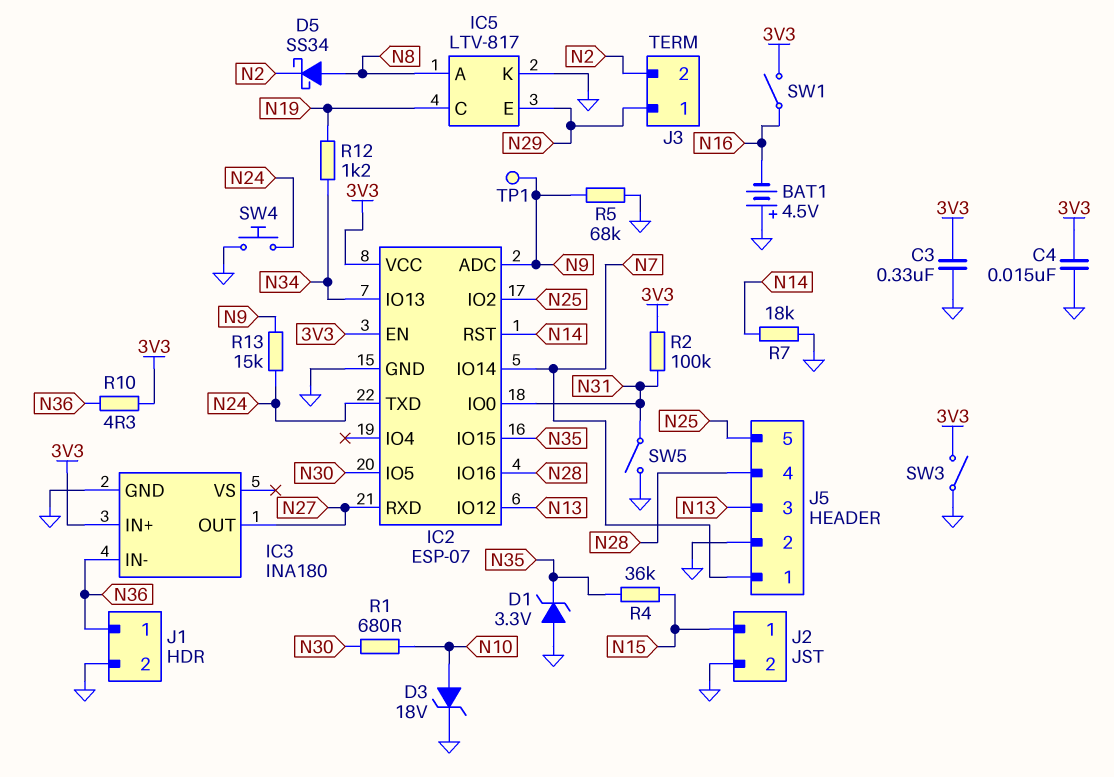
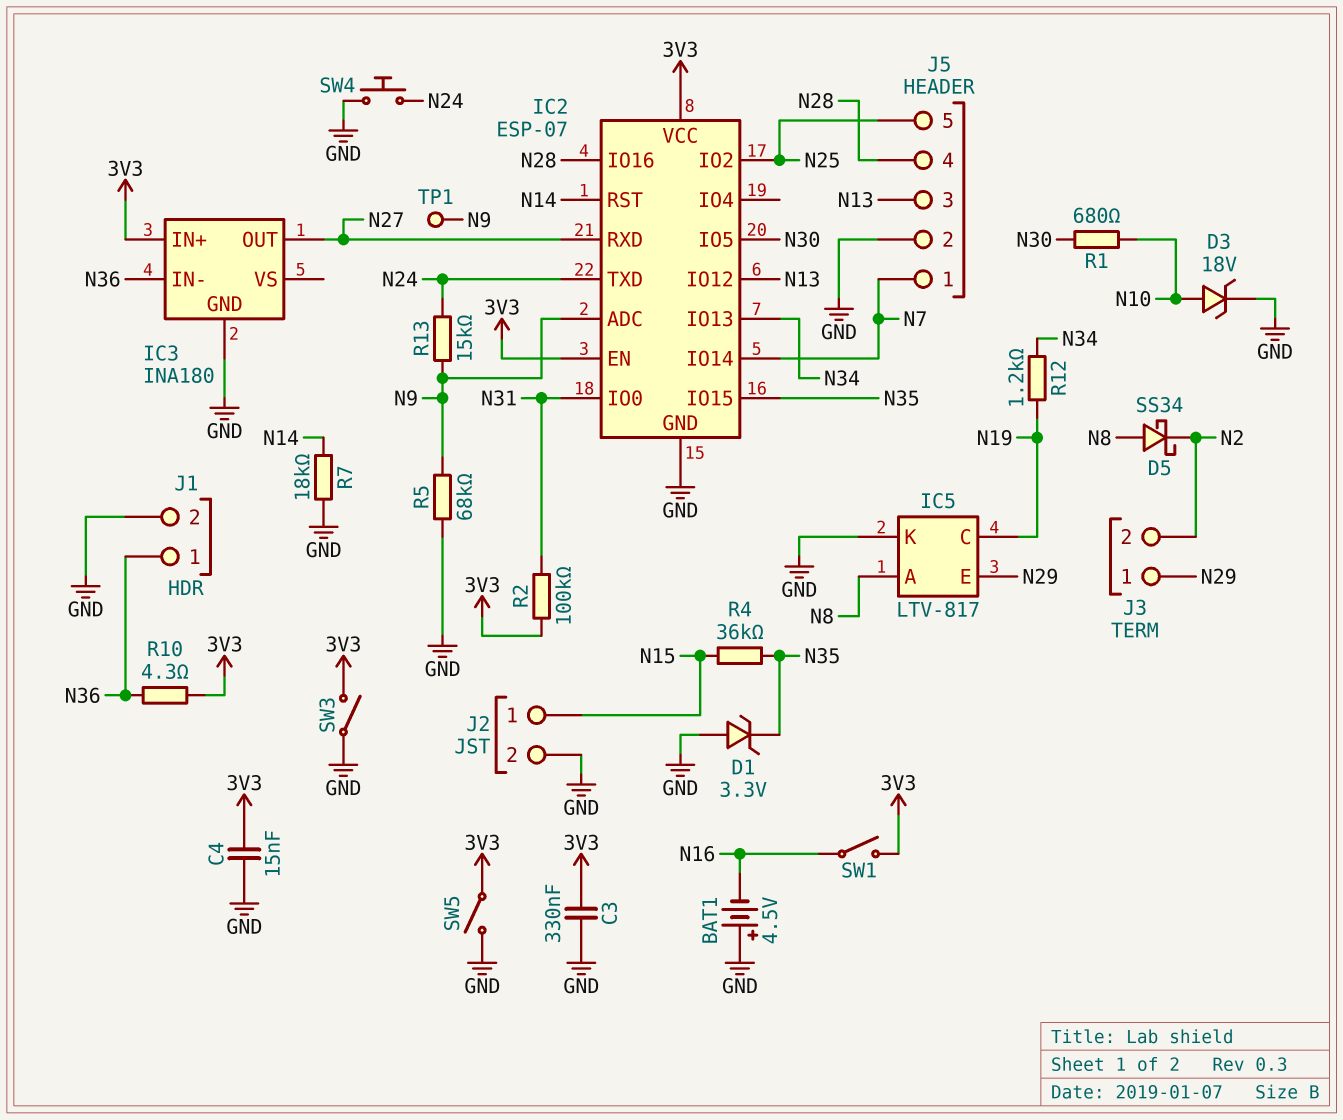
SW5: switch (GND, N31) -> switch (3V3, GND)

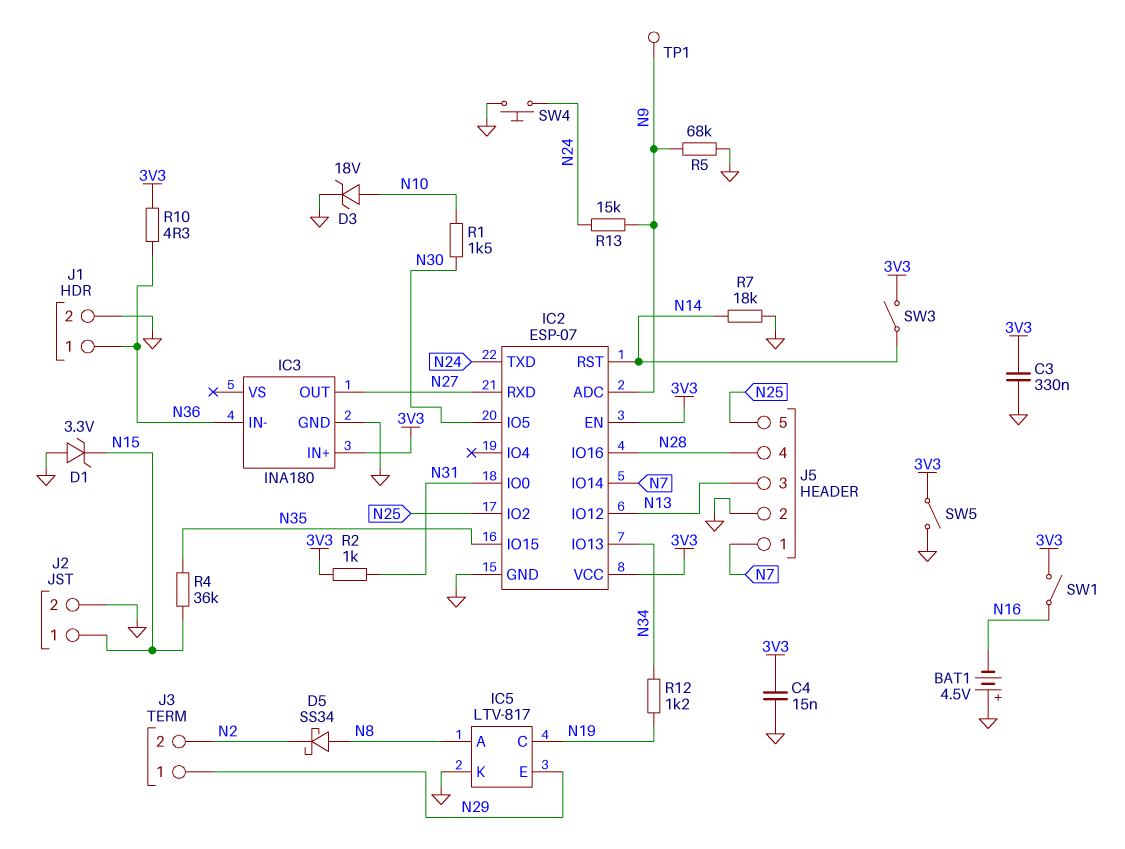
D1: zener 3.3V (A GND, K N35) -> zener 3.3V (A GND, K N15)
R1: 680 (N10, N30) -> 1.5k (N10, N30)
R2: 100k (3V3, N31) -> 1k (3V3, N31)
SW3: switch (3V3, GND) -> switch (3V3, N14)

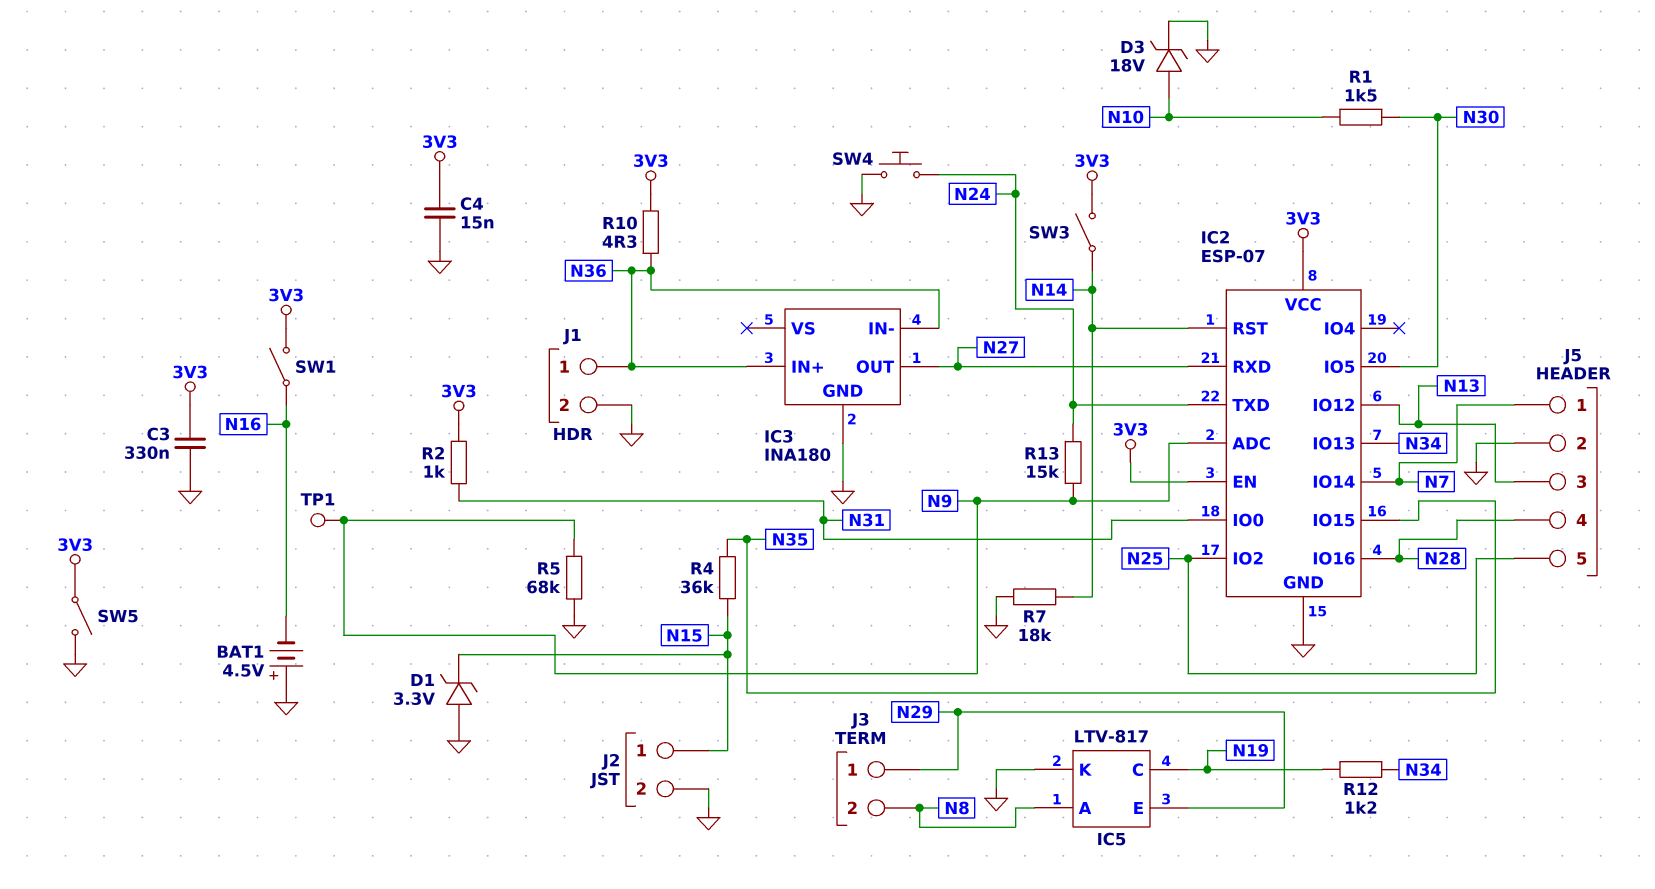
D5: schottky SS34 (A N8, K N2) -> none
IC3 pin IN+: 3V3 -> N36
J3 pin 2: N2 -> N8

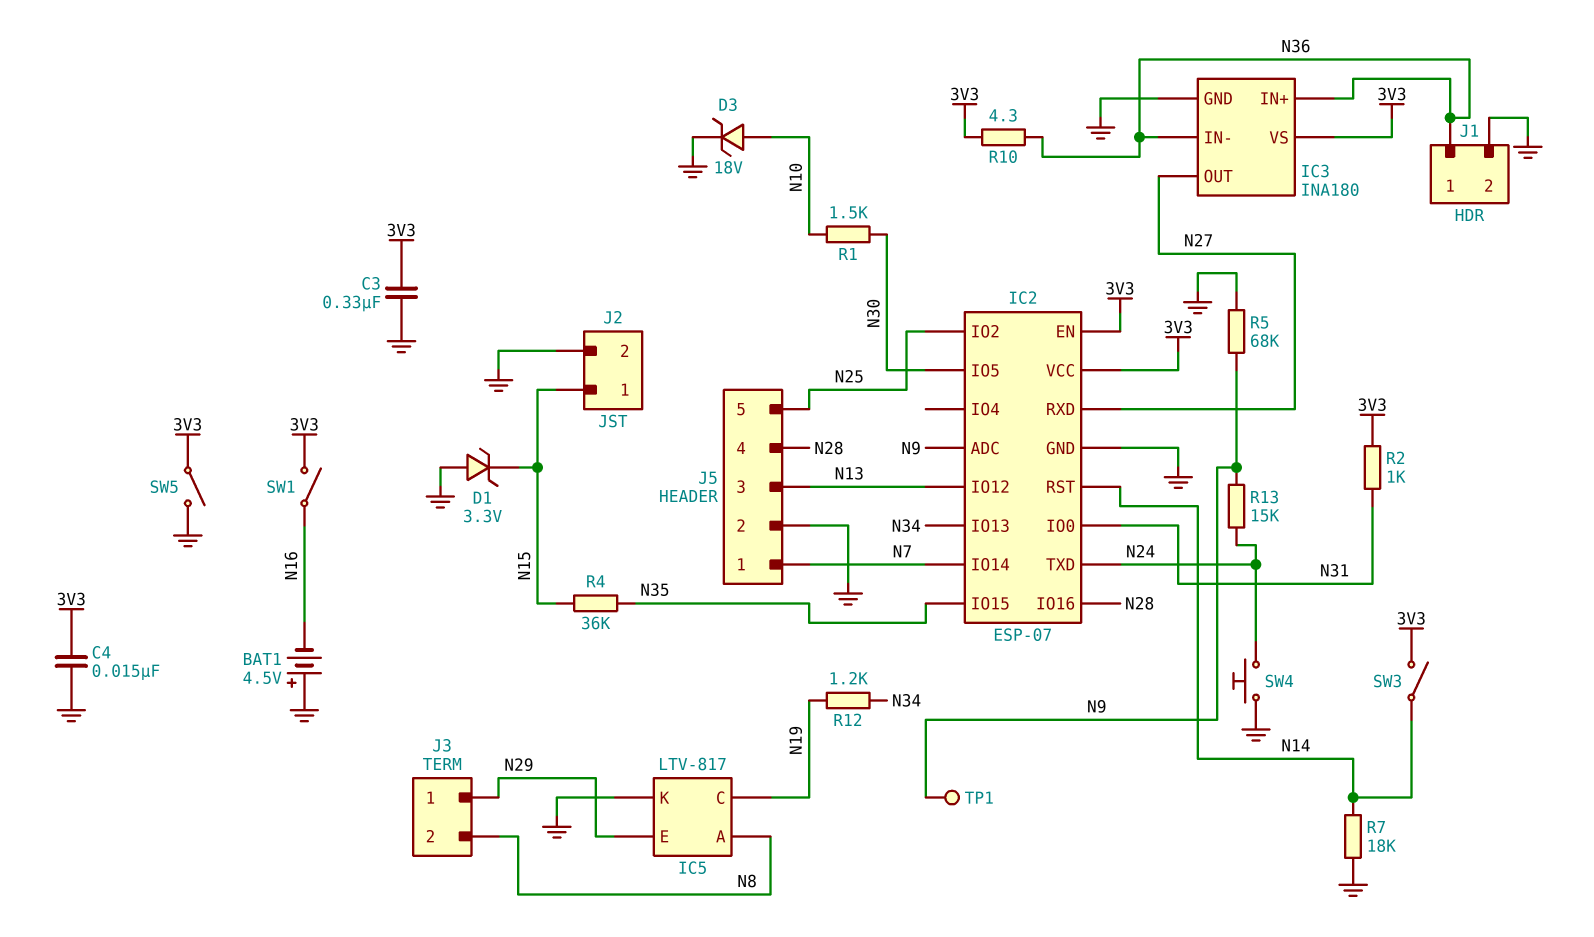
IC3 pin VS: none -> 3V3

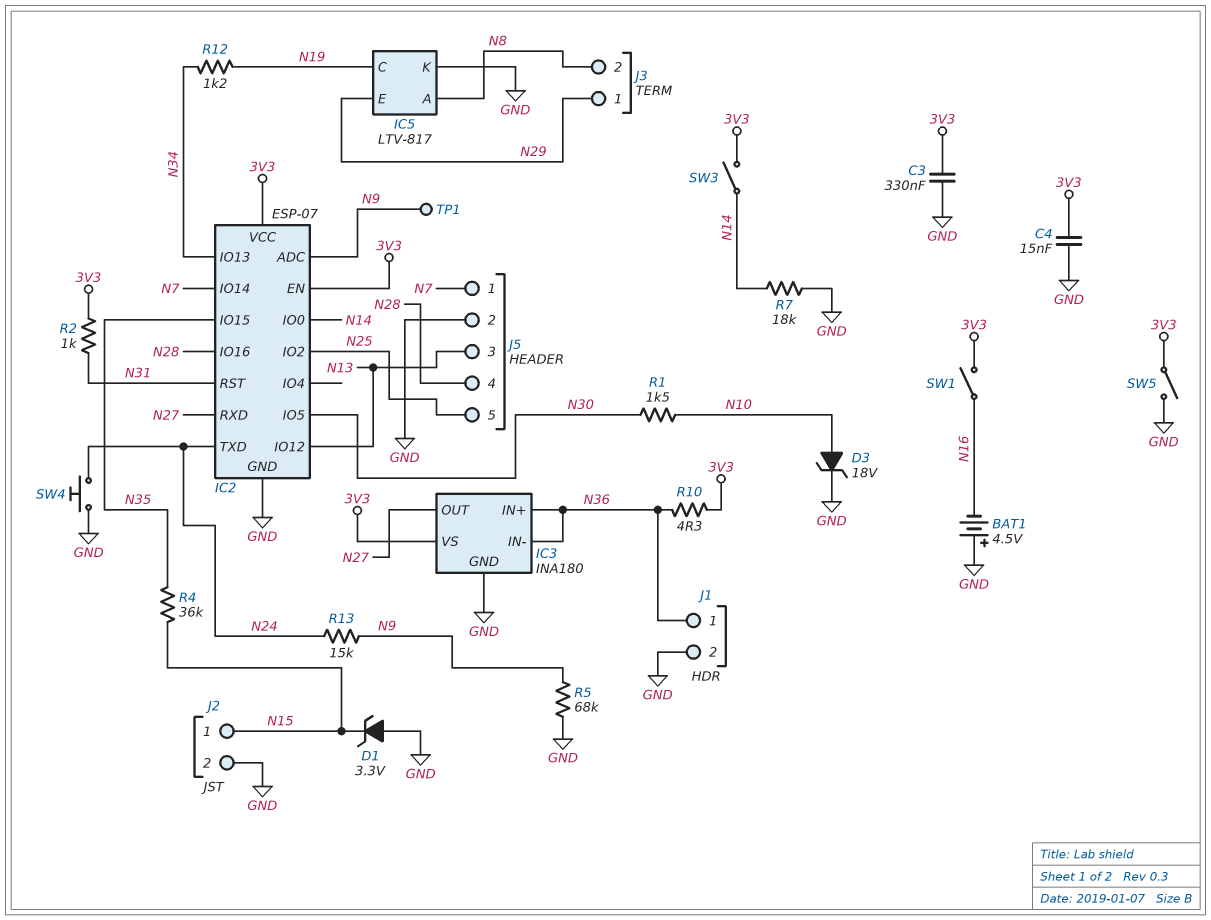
IC2 pin IO0: N31 -> N14
IC2 pin RST: N14 -> N31

